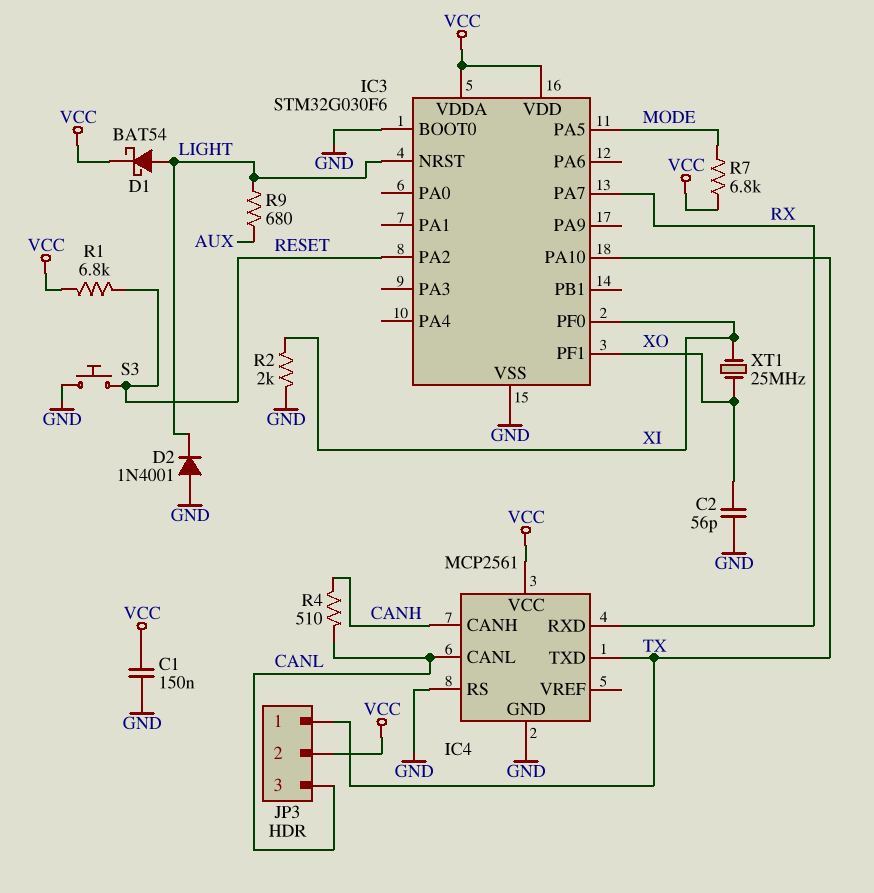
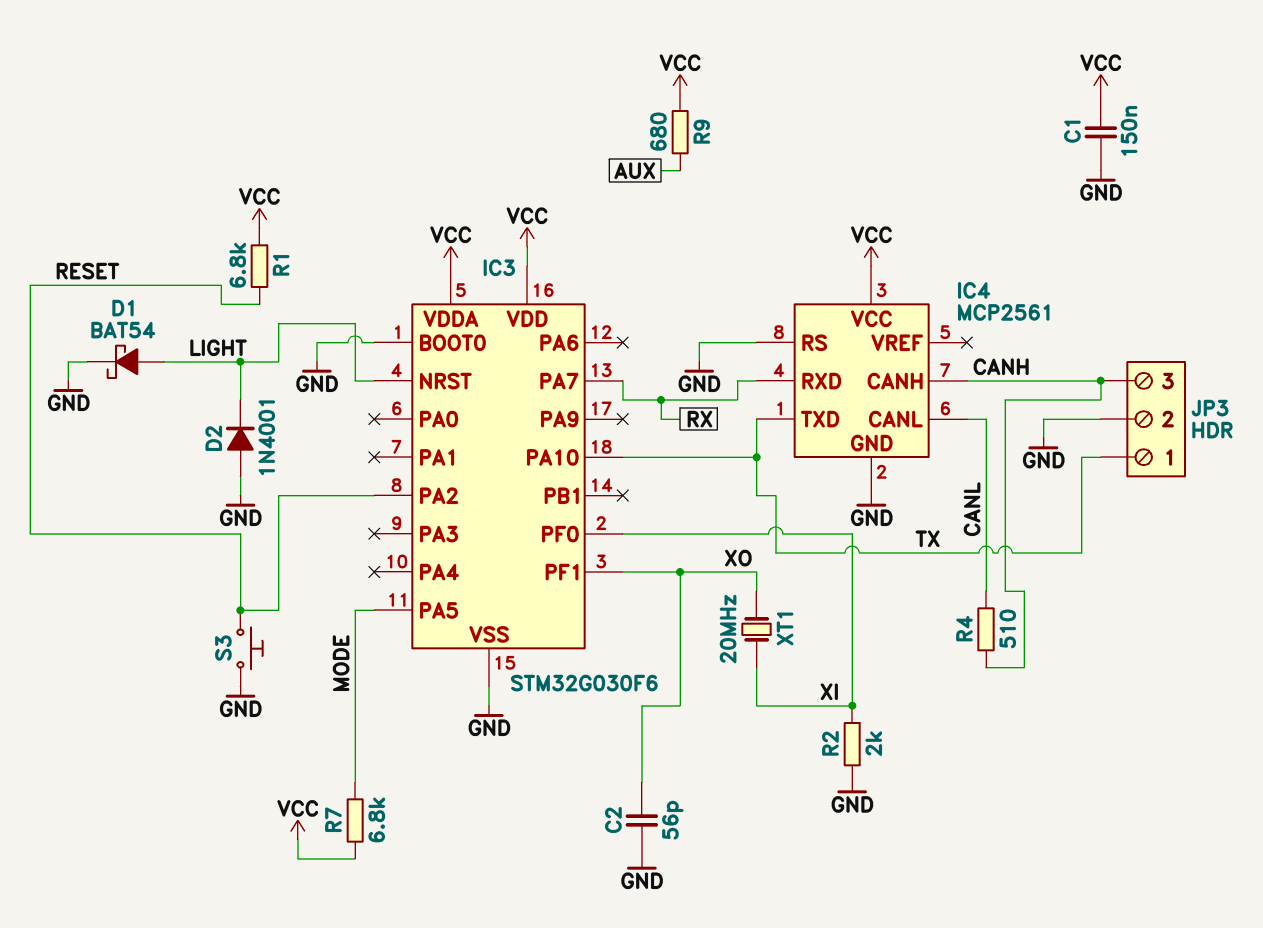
D1: schottky BAT54 (A LIGHT, K VCC) -> schottky BAT54 (A LIGHT, K GND)
JP3 pin 2: VCC -> GND
JP3 pin 3: CANL -> CANH
R9: 680 (AUX, LIGHT) -> 680 (AUX, VCC)
XT1: 25MHz (XI, XO) -> 20MHz (XI, XO)

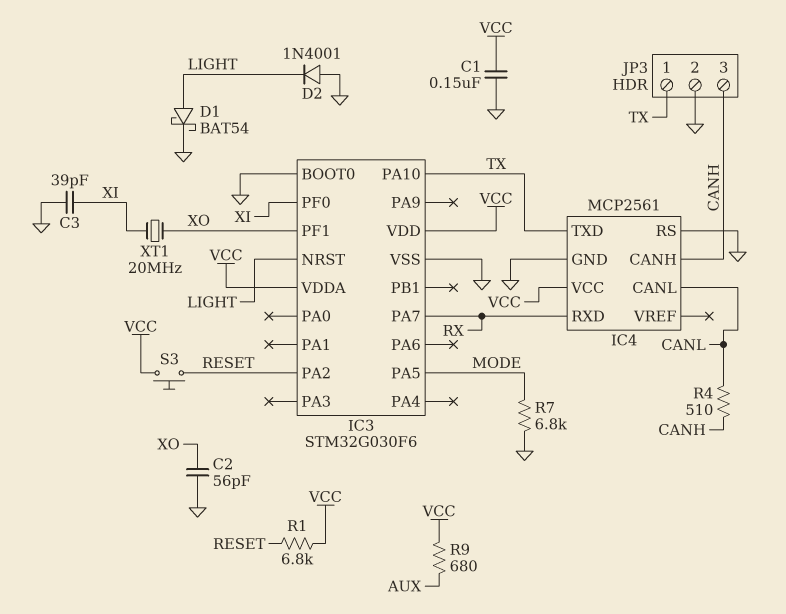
C3: none -> 39pF (GND, XI)
R2: 2k (GND, XI) -> none
R7: 6.8k (MODE, VCC) -> 6.8k (GND, MODE)
S3: button (GND, RESET) -> button (RESET, VCC)

